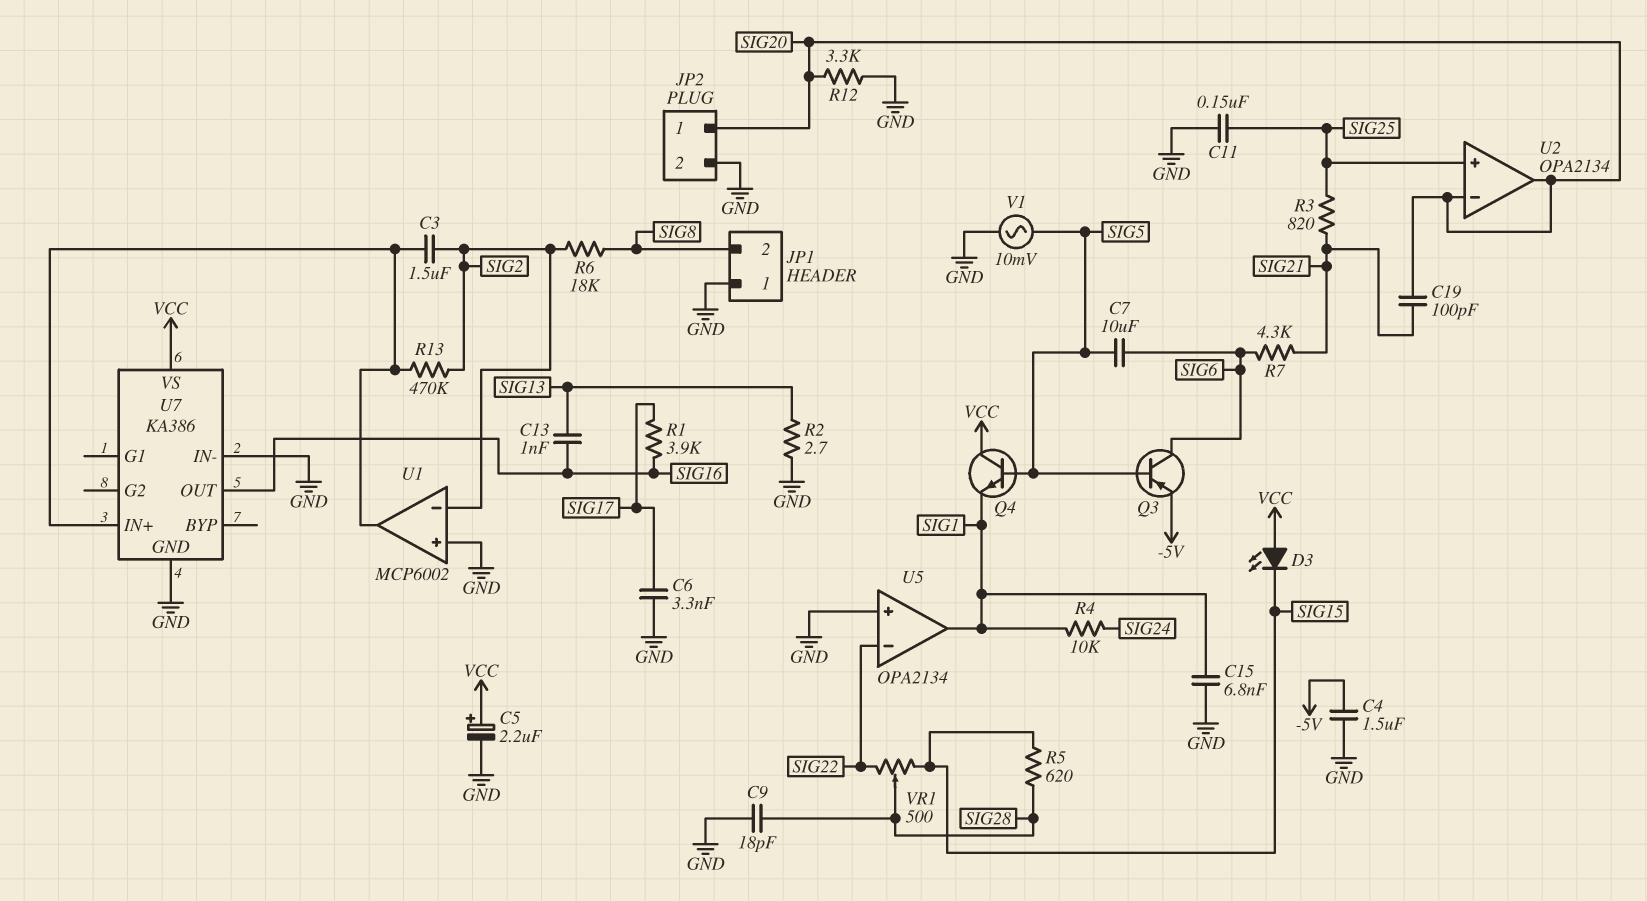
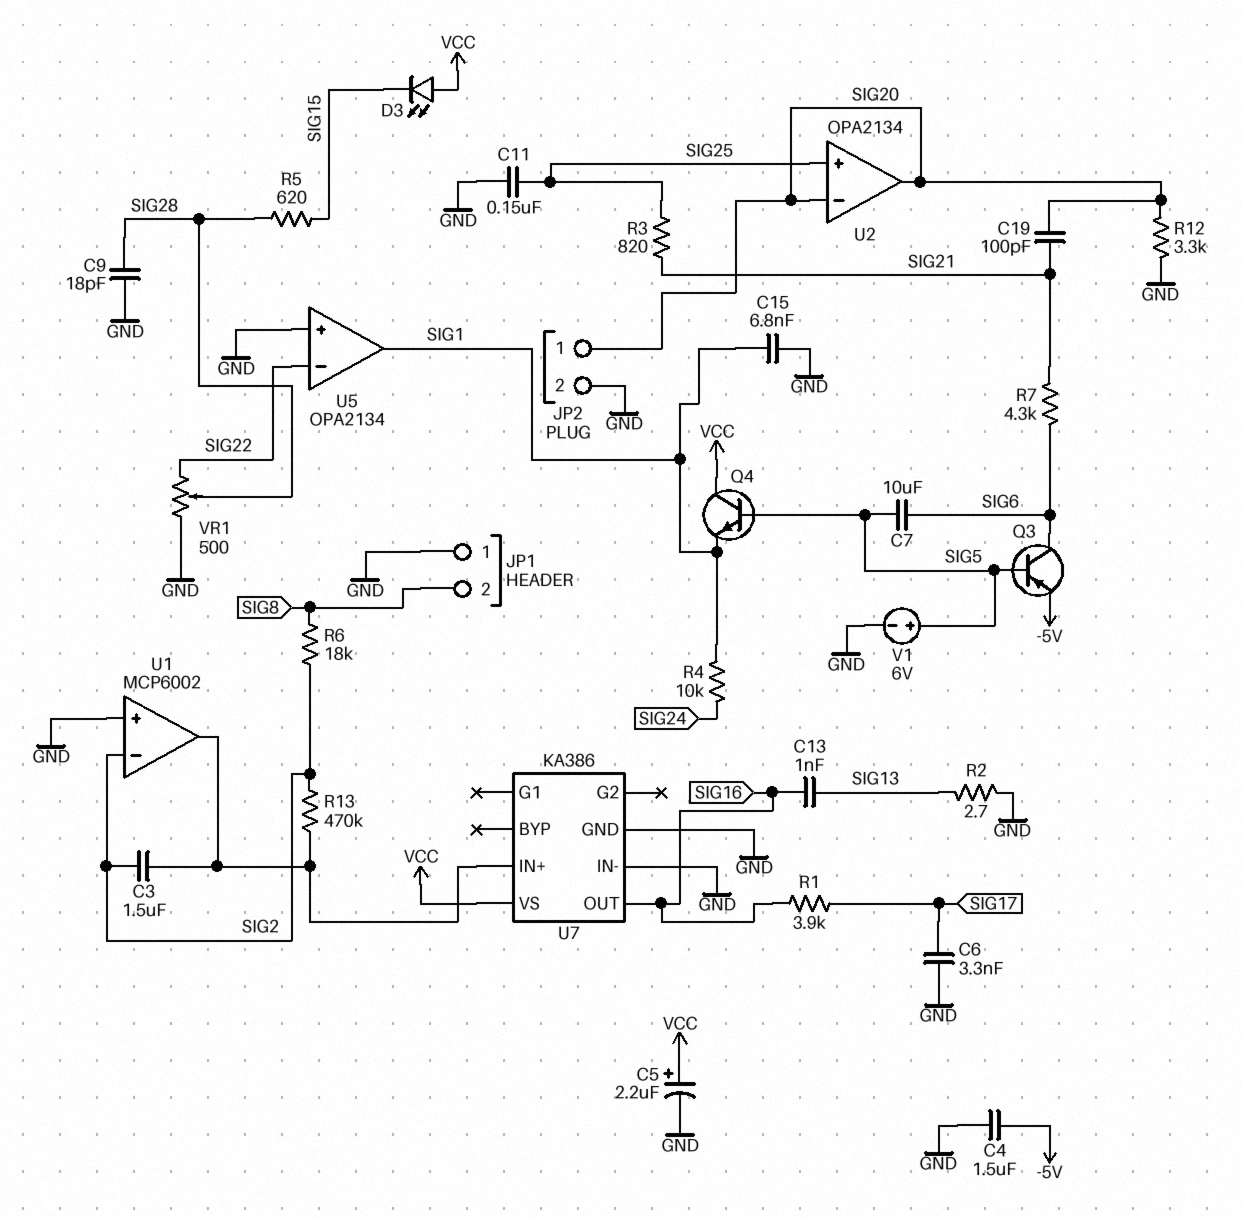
V1: AC 10mV (GND, SIG5) -> 6V (plus SIG5, minus GND)
VR1: 500 (SIG15, SIG22, wiper SIG28) -> 500 (GND, SIG22, wiper SIG28)

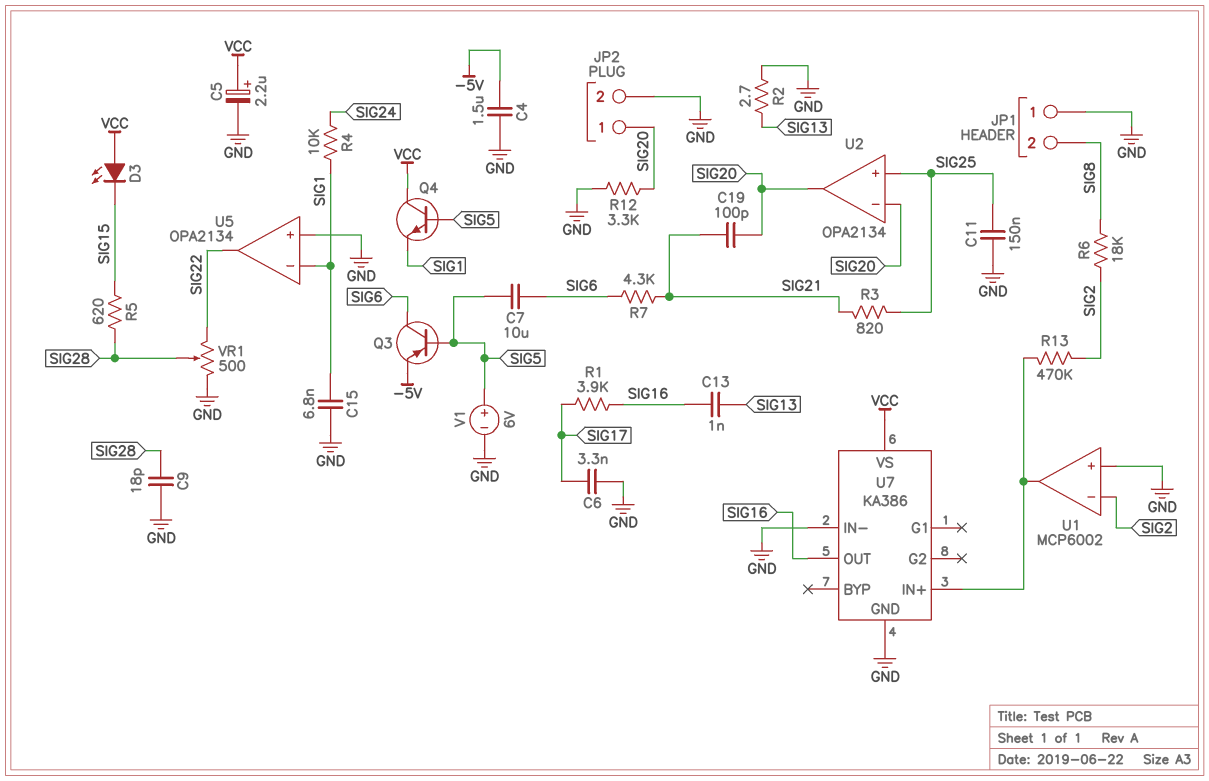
C3: 1.5uF (SIG2, U1/out) -> none
U5 pin in-: SIG22 -> SIG1
U5 pin out: SIG1 -> SIG22

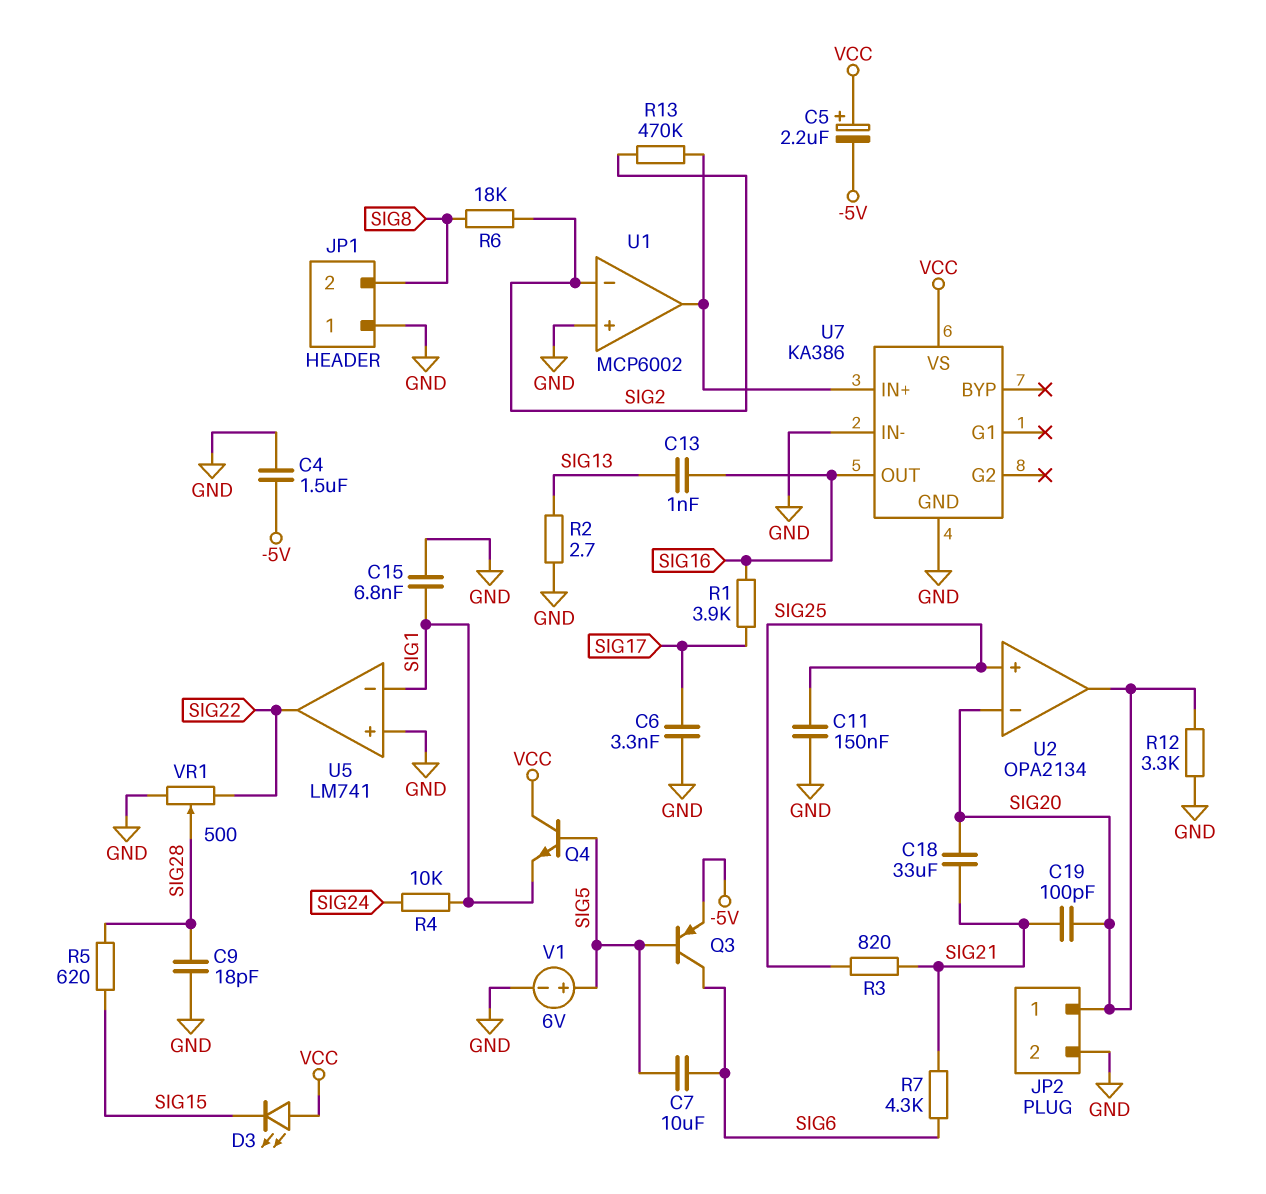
C5: 2.2uF (plus VCC, minus GND) -> 2.2uF (plus VCC, minus -5V)
C18: none -> 33uF (SIG20, SIG21)
U5: OPA2134 -> LM741

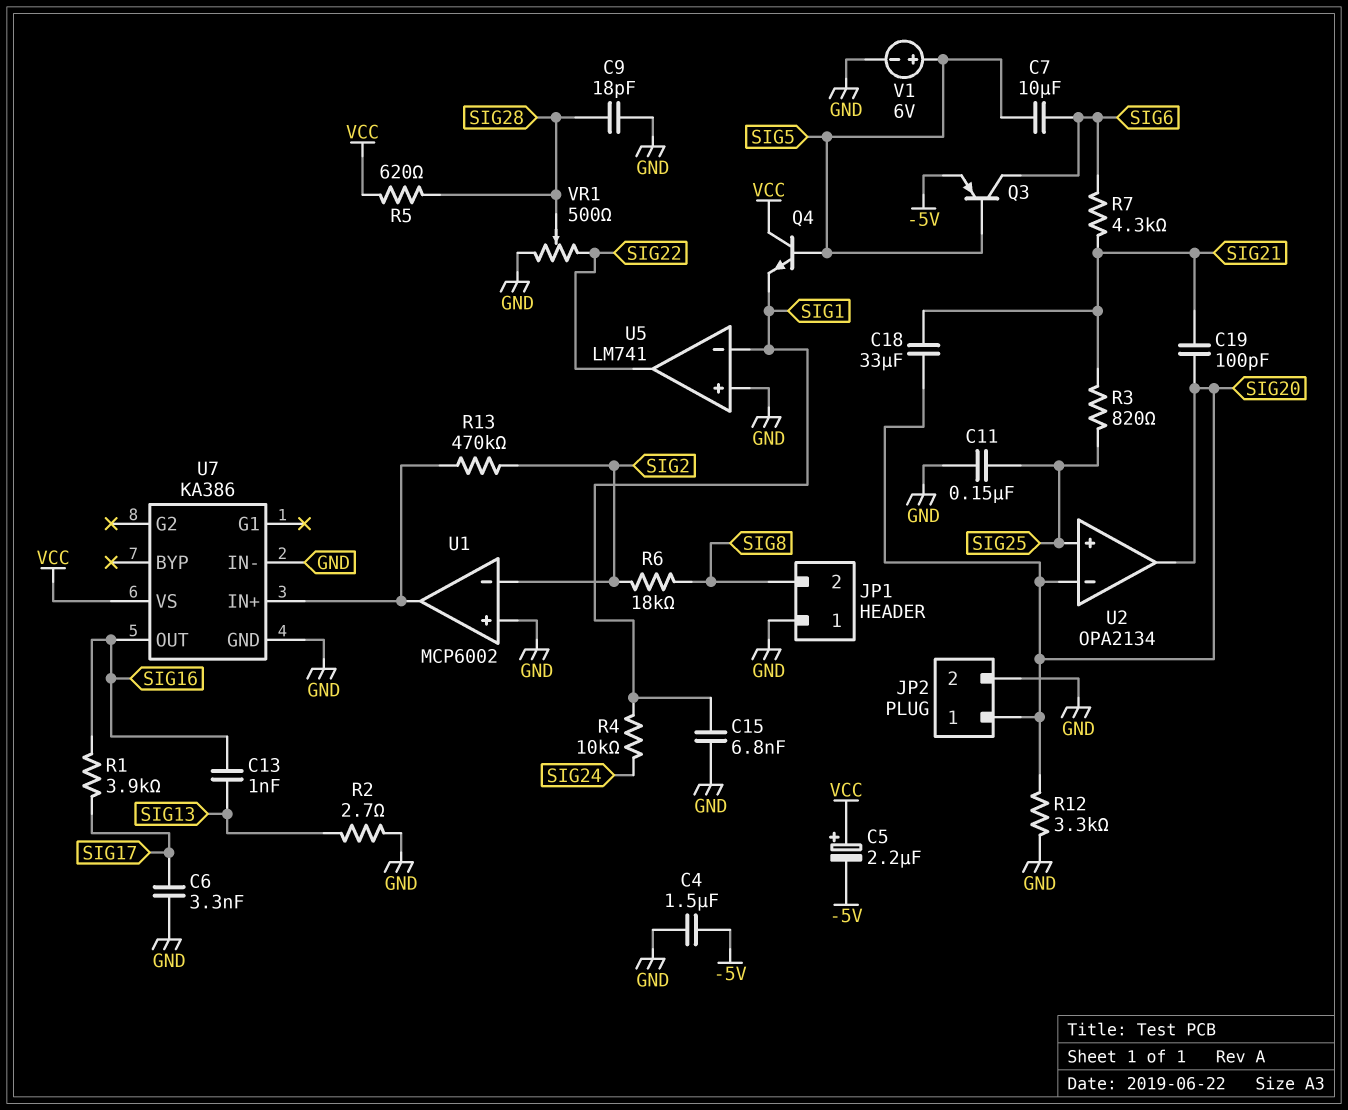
D3: LED (A VCC, K SIG15) -> none
R5: 620 (SIG15, SIG28) -> 620 (SIG28, VCC)

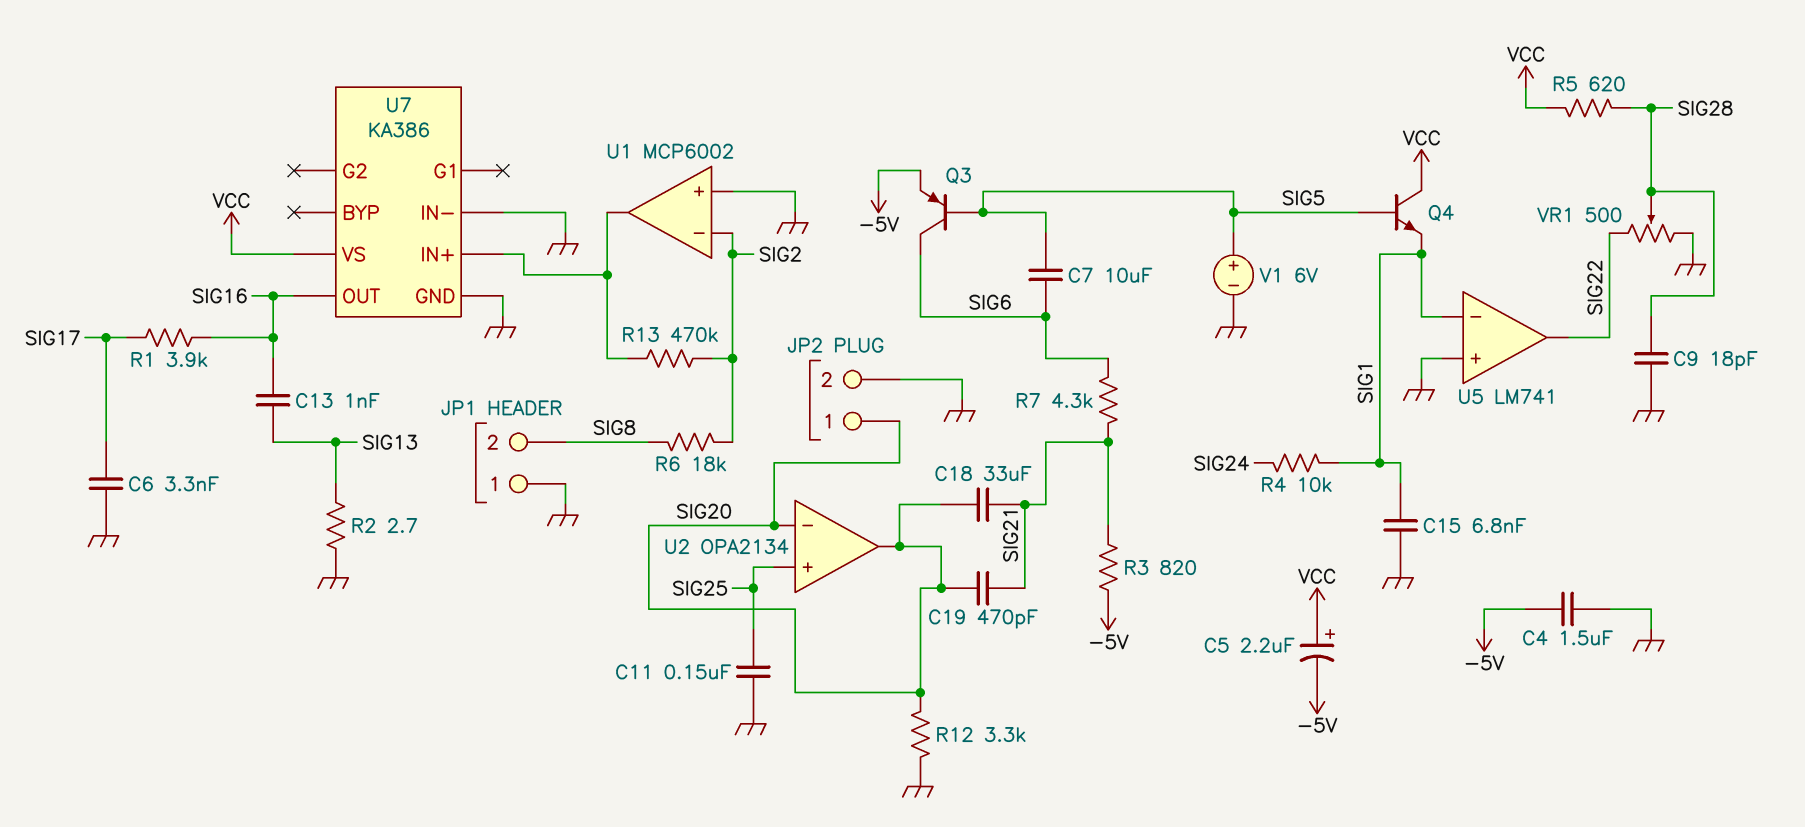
C19: 100pF (SIG20, SIG21) -> 470pF (SIG20, SIG21)
R3: 820 (SIG21, SIG25) -> 820 (-5V, SIG21)

